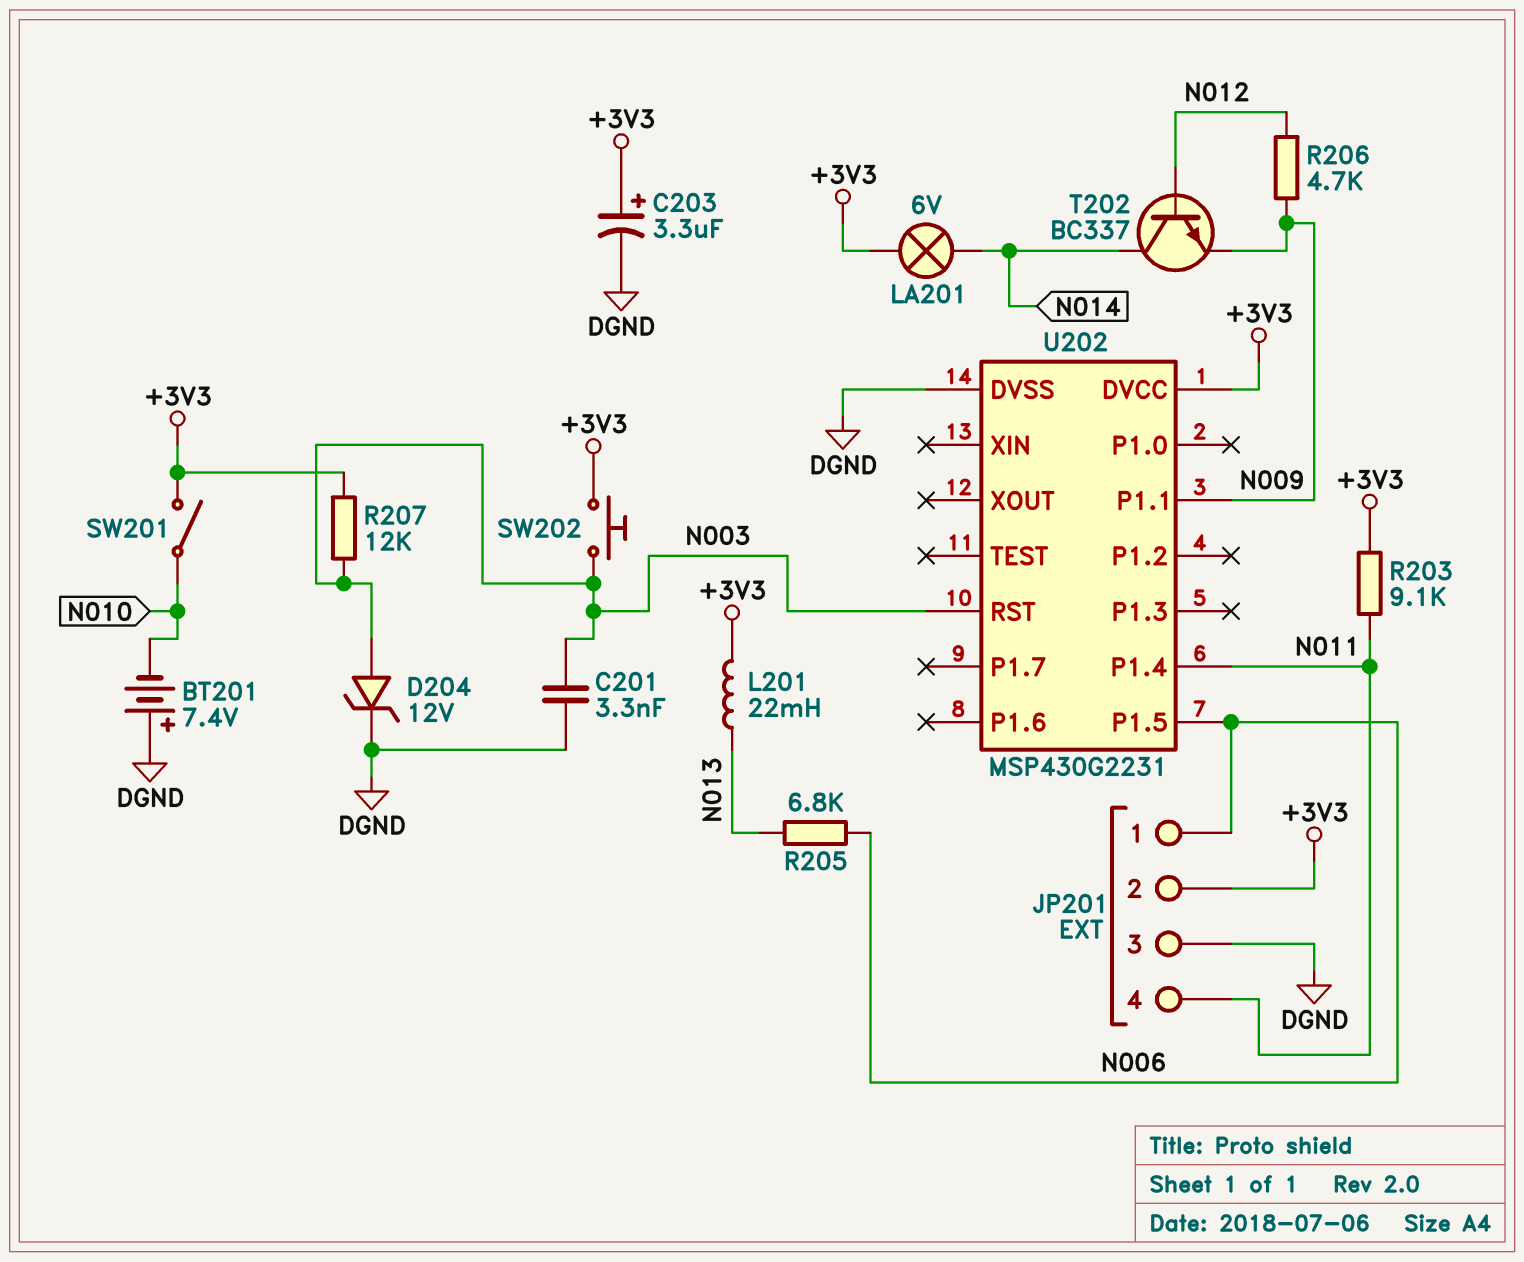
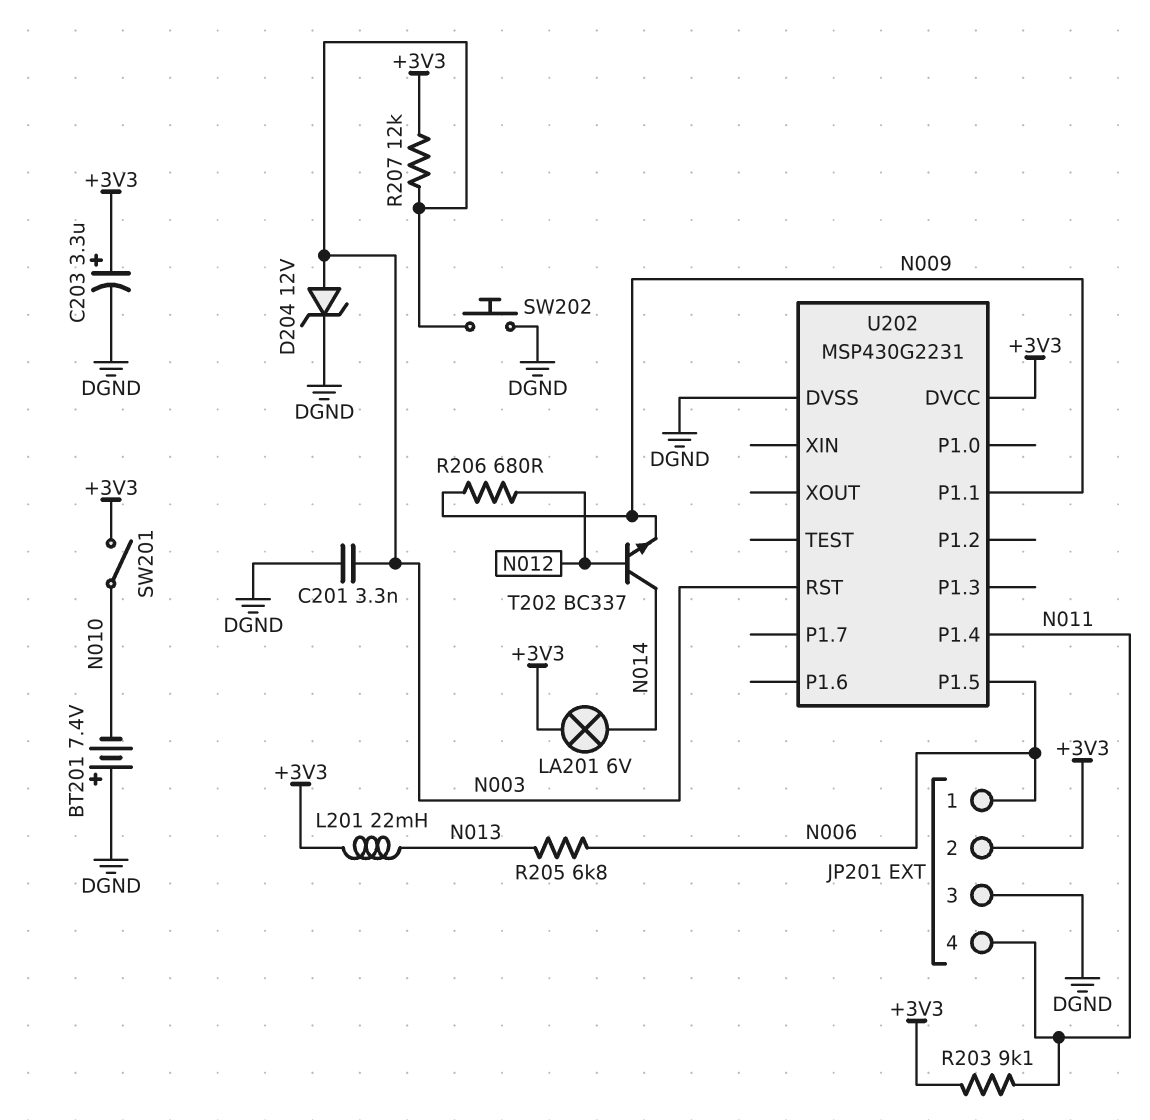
R206: 4.7k (N009, N012) -> 680 (N009, N012)
SW202: button (+3V3, N003) -> button (DGND, N003)

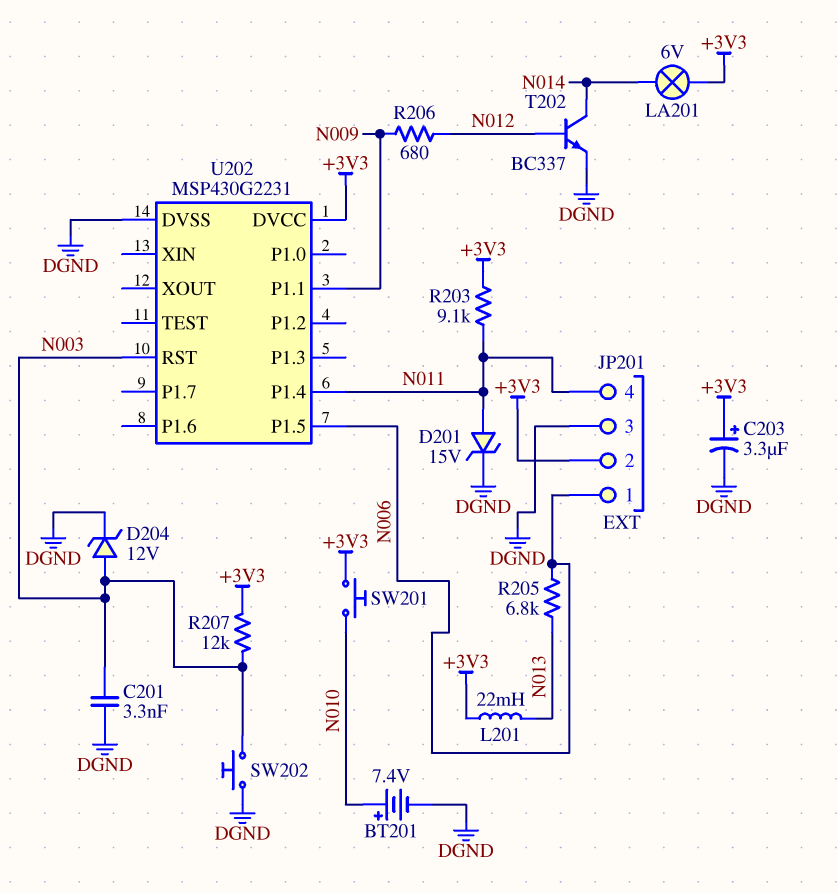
BT201: 7.4V (plus DGND, minus N010) -> 7.4V (plus N010, minus DGND)
D201: none -> zener 15V (A N011, K DGND)
SW201: switch (+3V3, N010) -> button (+3V3, N010)
T202: NPN BC337 (B N012, C N014, E N009) -> NPN BC337 (B N012, C N014, E DGND)

